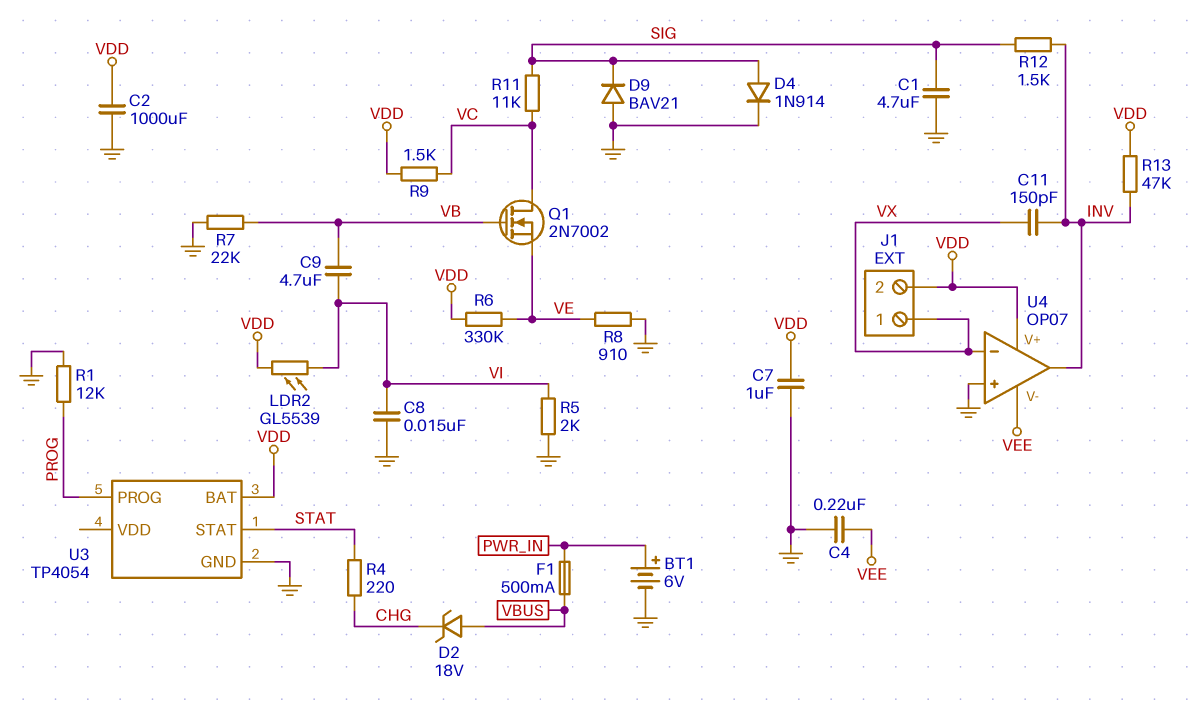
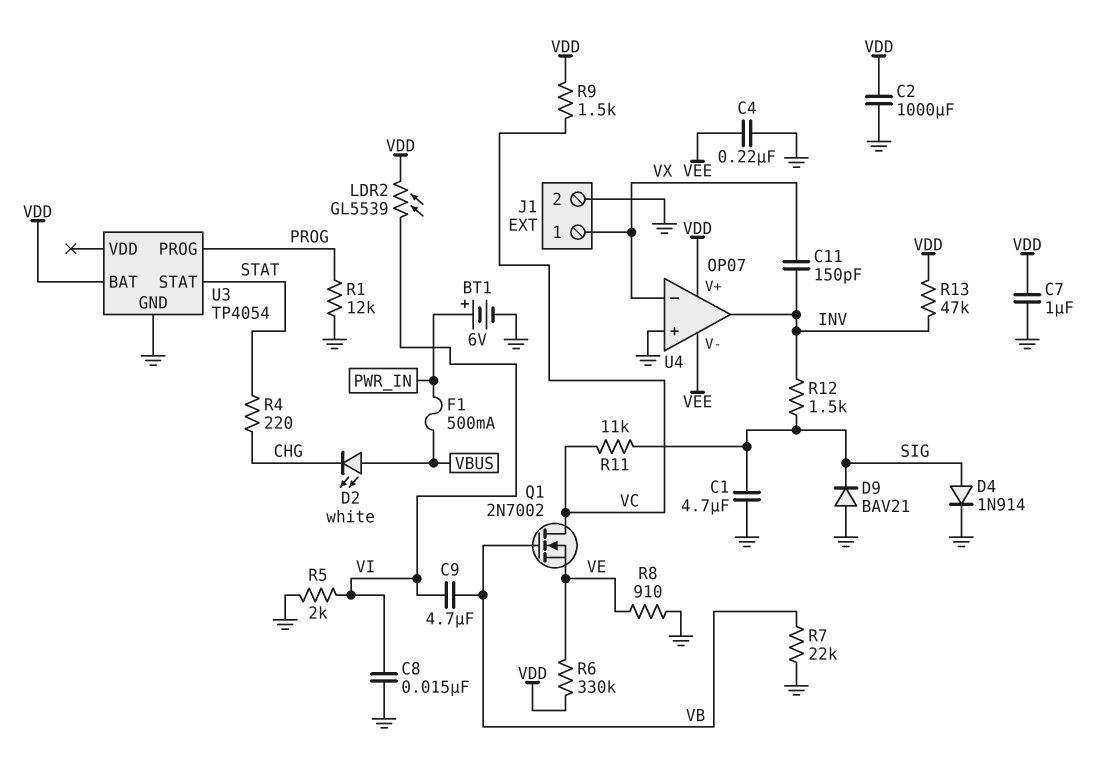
D2: zener 18V (A VBUS, K CHG) -> LED white (A VBUS, K CHG)
J1 pin 2: VDD -> GND

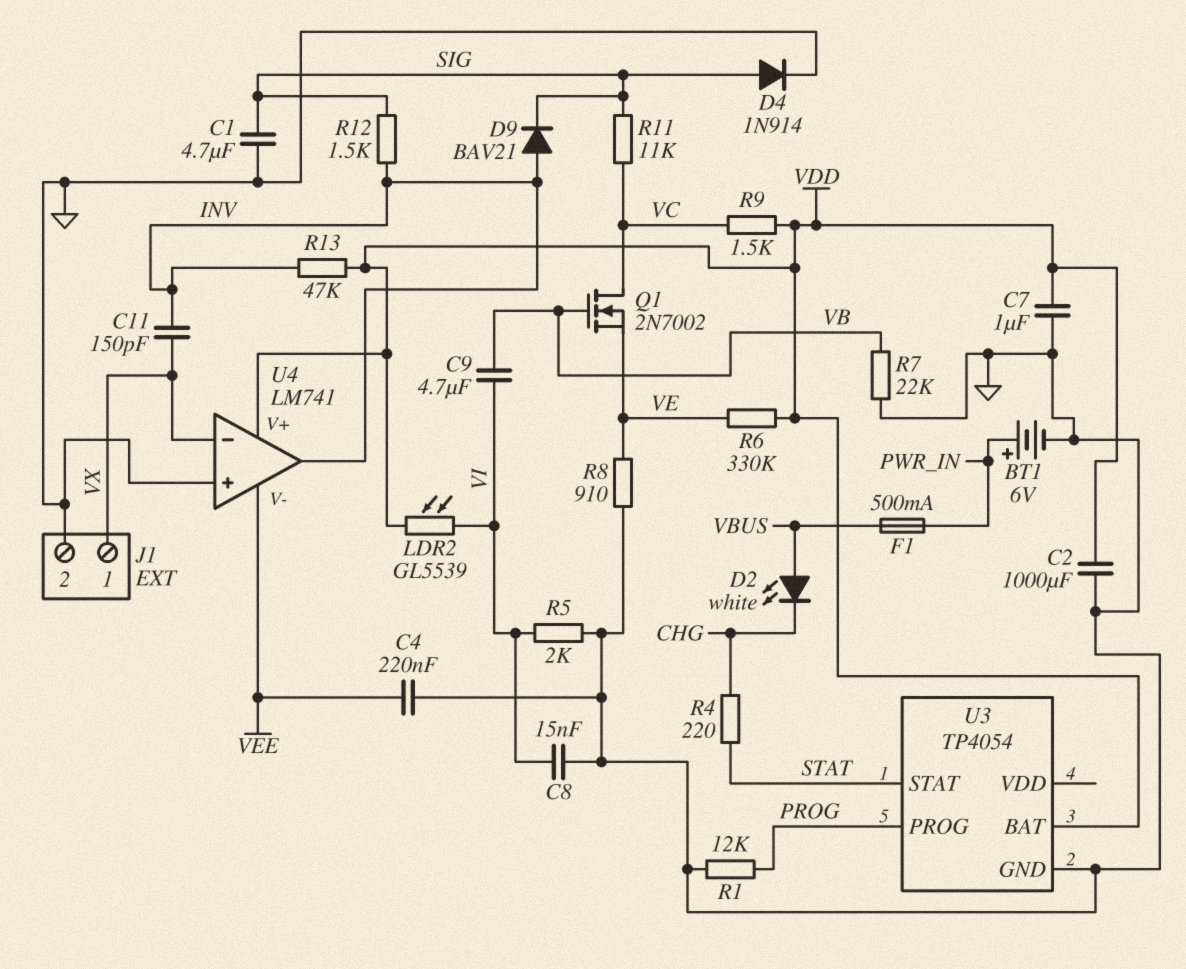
D9: diode BAV21 (A GND, K SIG) -> diode BAV21 (A INV, K SIG)
U4: OP07 -> LM741

